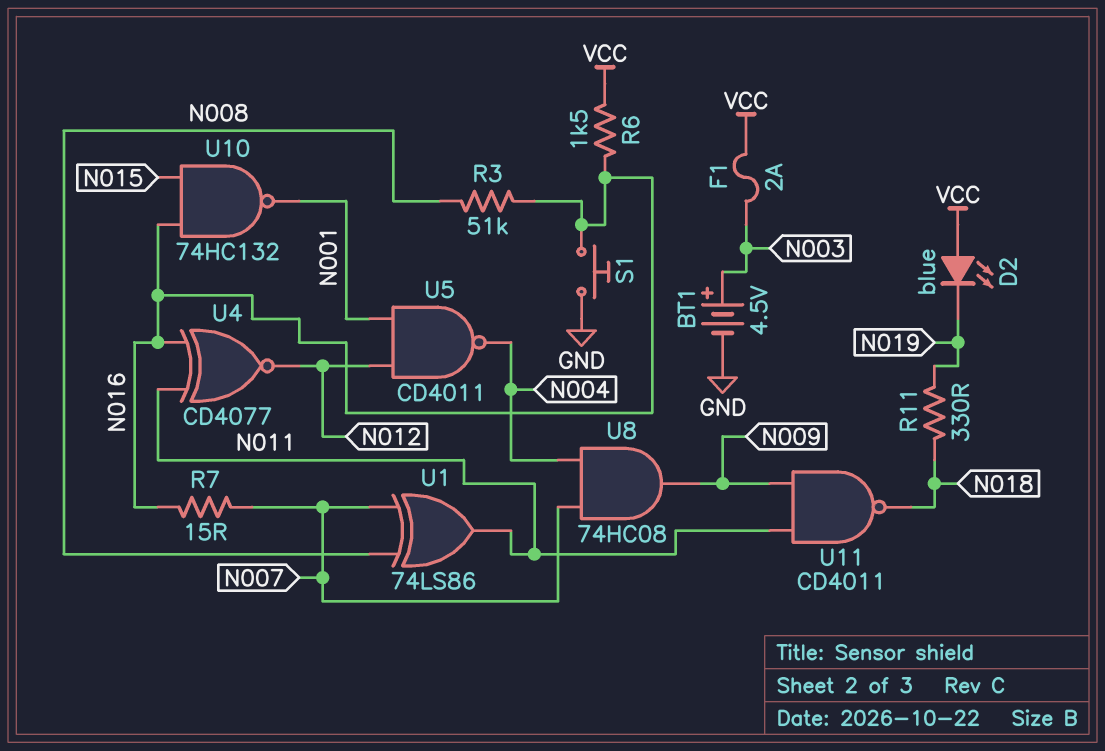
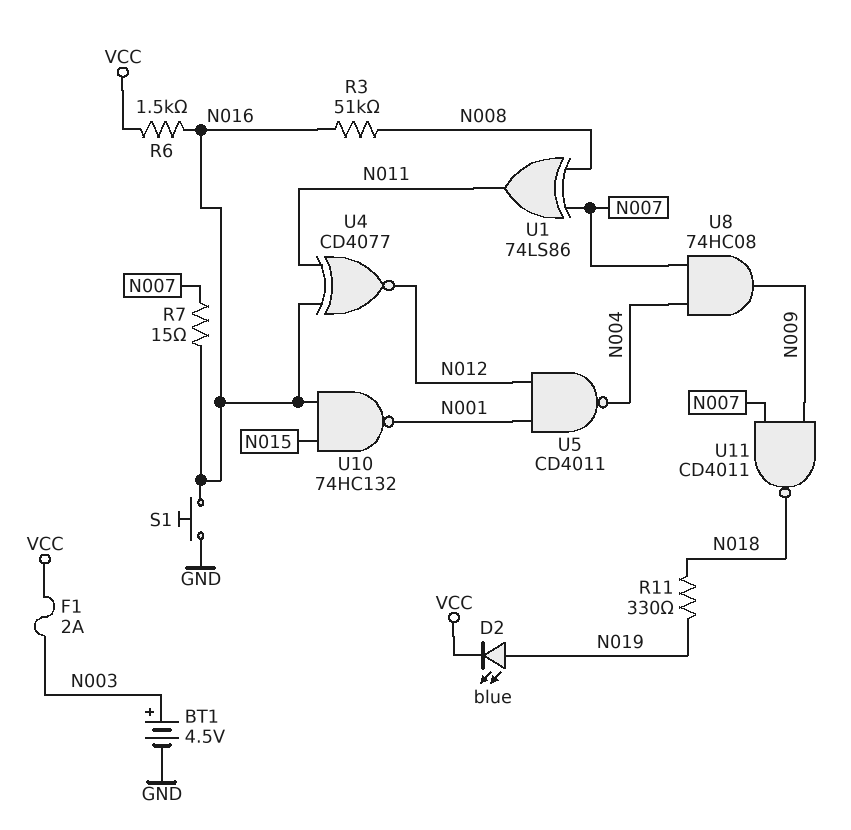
D2: LED blue (A VCC, K N019) -> LED blue (A N019, K VCC)
U11: NAND CD4011 (in N009, in N011, out N018) -> NAND CD4011 (in N007, in N009, out N018)

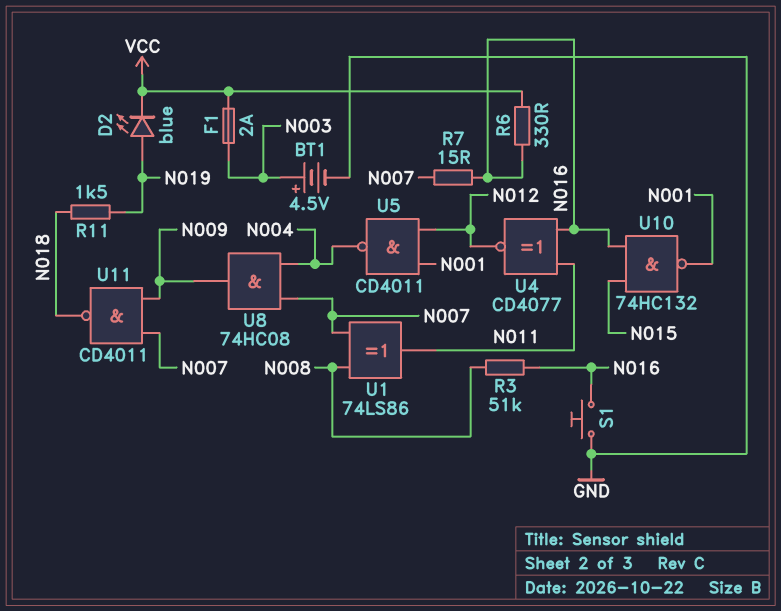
R6: 1.5k (N016, VCC) -> 330 (N016, VCC)
R11: 330 (N018, N019) -> 1.5k (N018, N019)

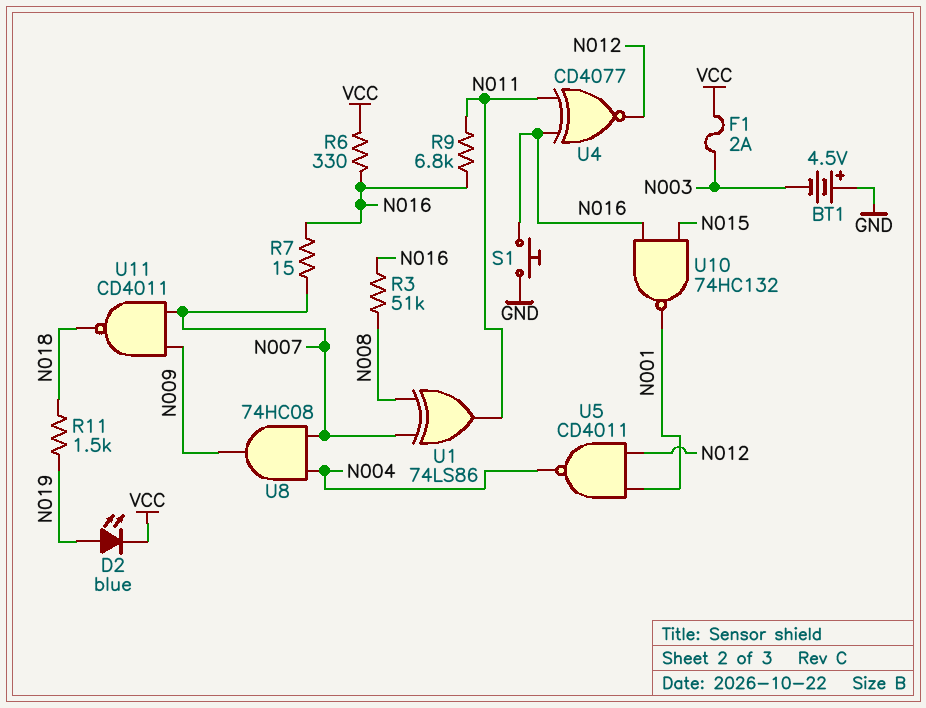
BT1: 4.5V (plus N003, minus GND) -> 4.5V (plus GND, minus N003)
R9: none -> 6.8k (N011, N016)

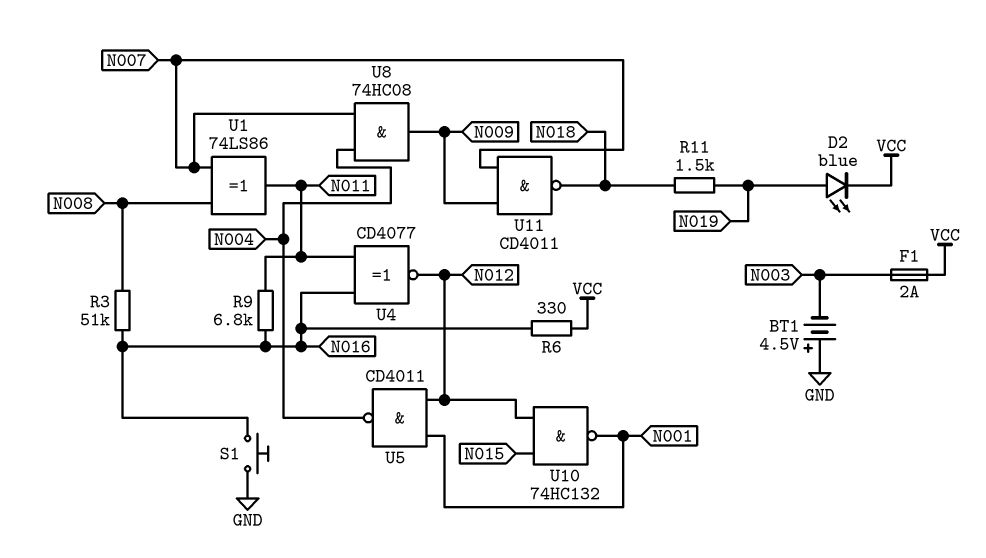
R7: 15 (N007, N016) -> none
U10: NAND 74HC132 (in N015, in N016, out N001) -> NAND 74HC132 (in N012, in N015, out N001)

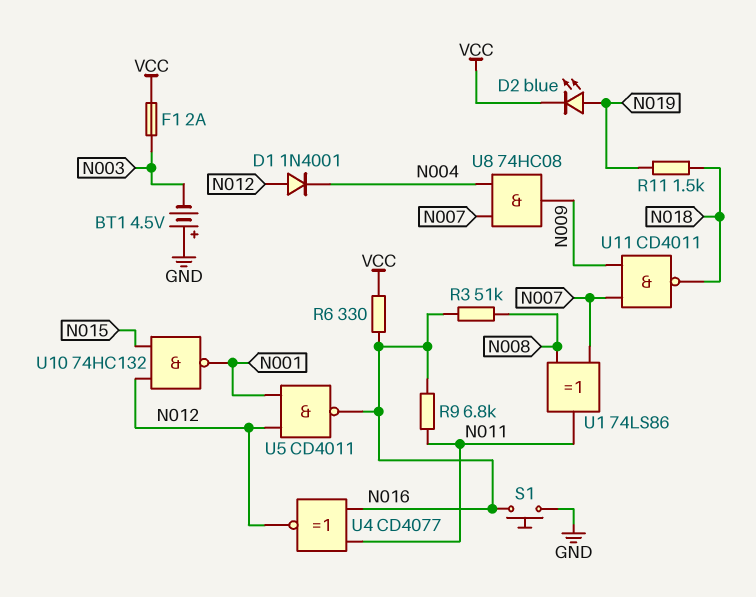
D1: none -> diode 1N4001 (A N012, K N004)
U5: NAND CD4011 (in N001, in N012, out N004) -> NAND CD4011 (in N001, in N012, out N016)

